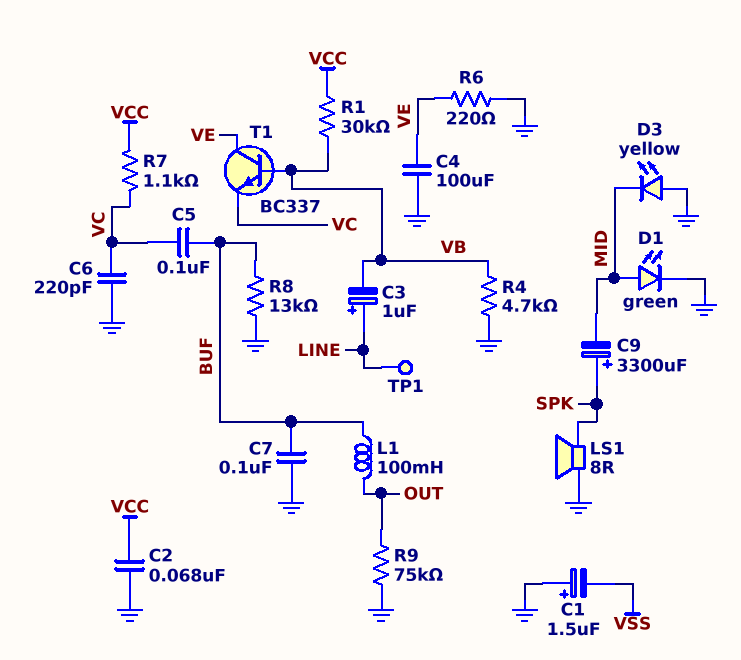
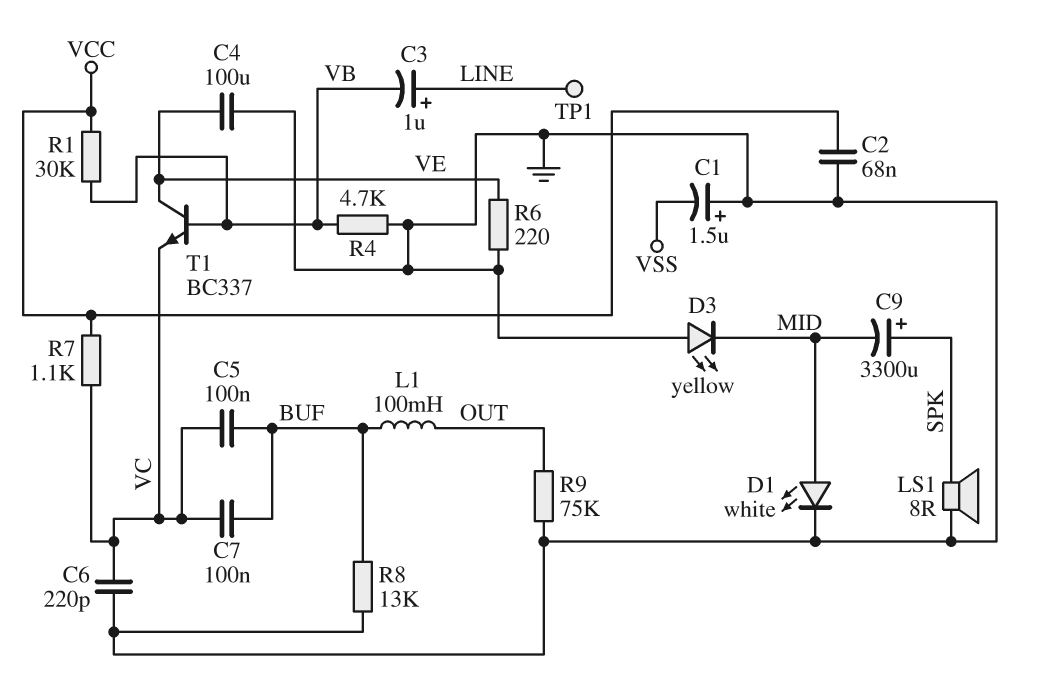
C7: 100nF (BUF, GND) -> 100nF (BUF, VC)
D1: LED green (A MID, K GND) -> LED white (A MID, K GND)

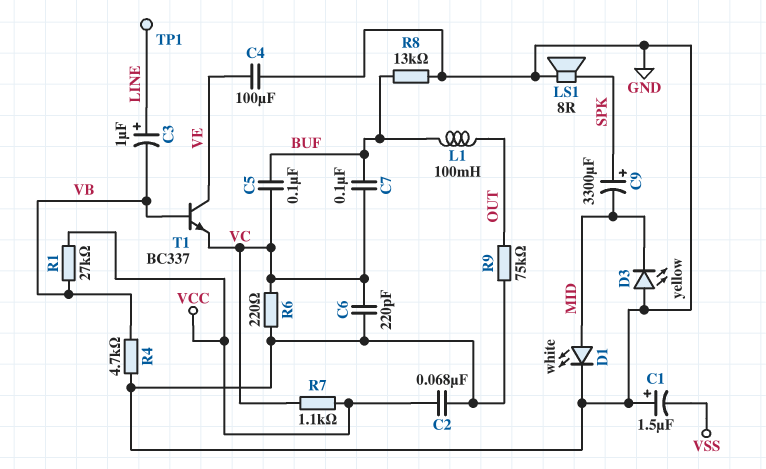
R1: 30k (VB, VCC) -> 27k (VB, VCC)
R6: 220 (GND, VE) -> 220 (GND, VC)

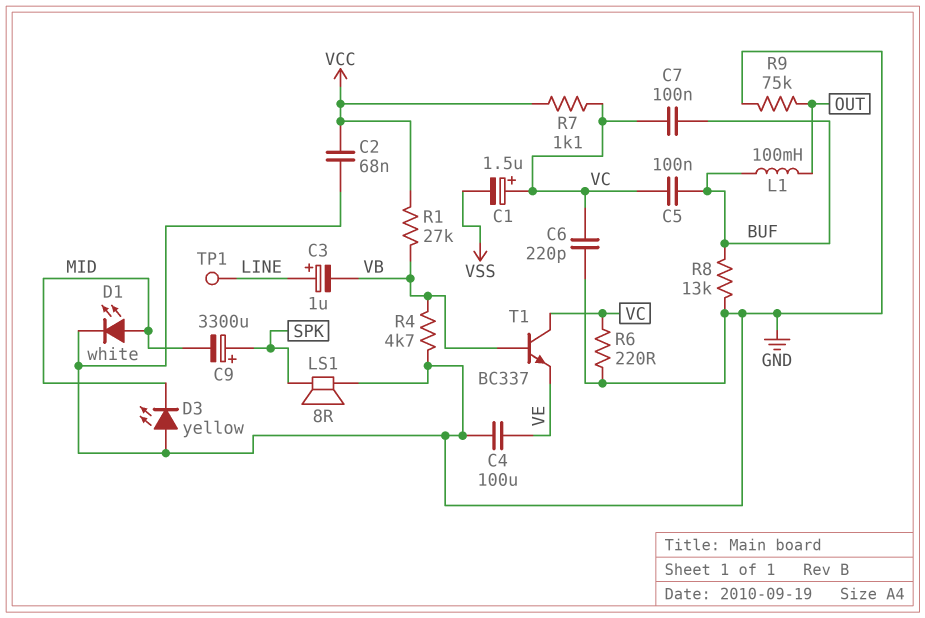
C1: 1.5uF (plus GND, minus VSS) -> 1.5uF (plus VC, minus VSS)
T1: NPN BC337 (B VB, C VE, E VC) -> NPN BC337 (B VB, C VC, E VE)

